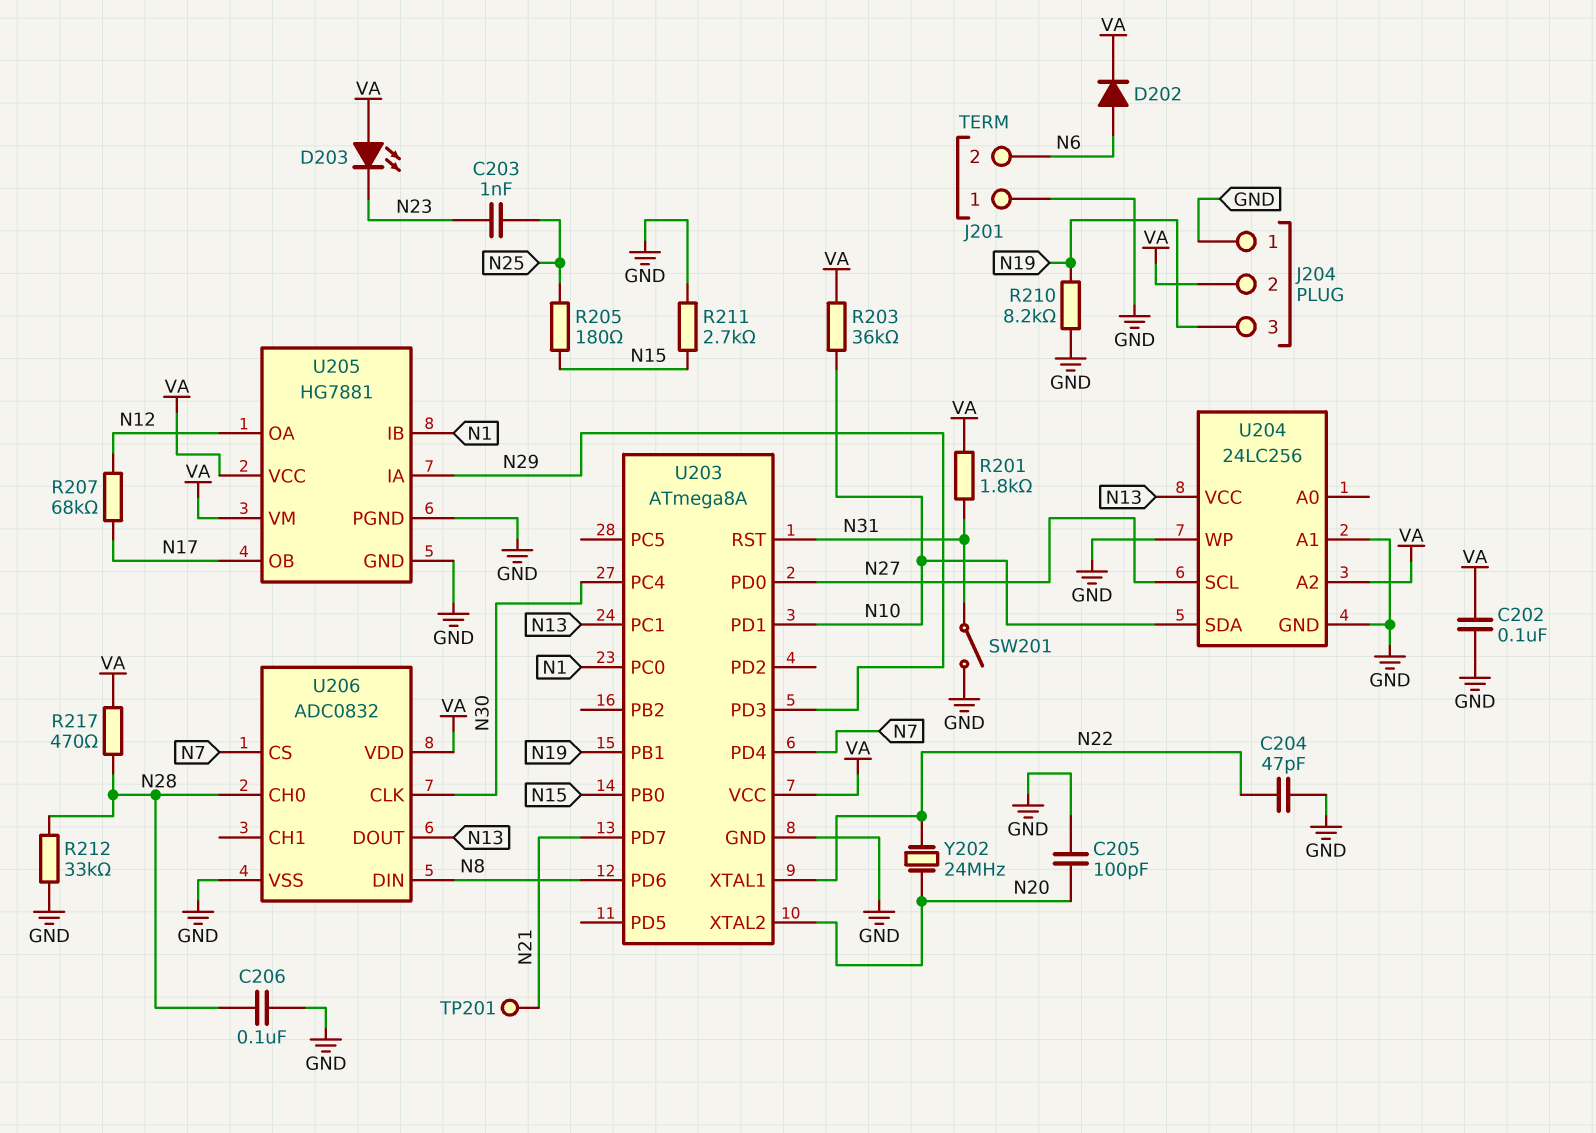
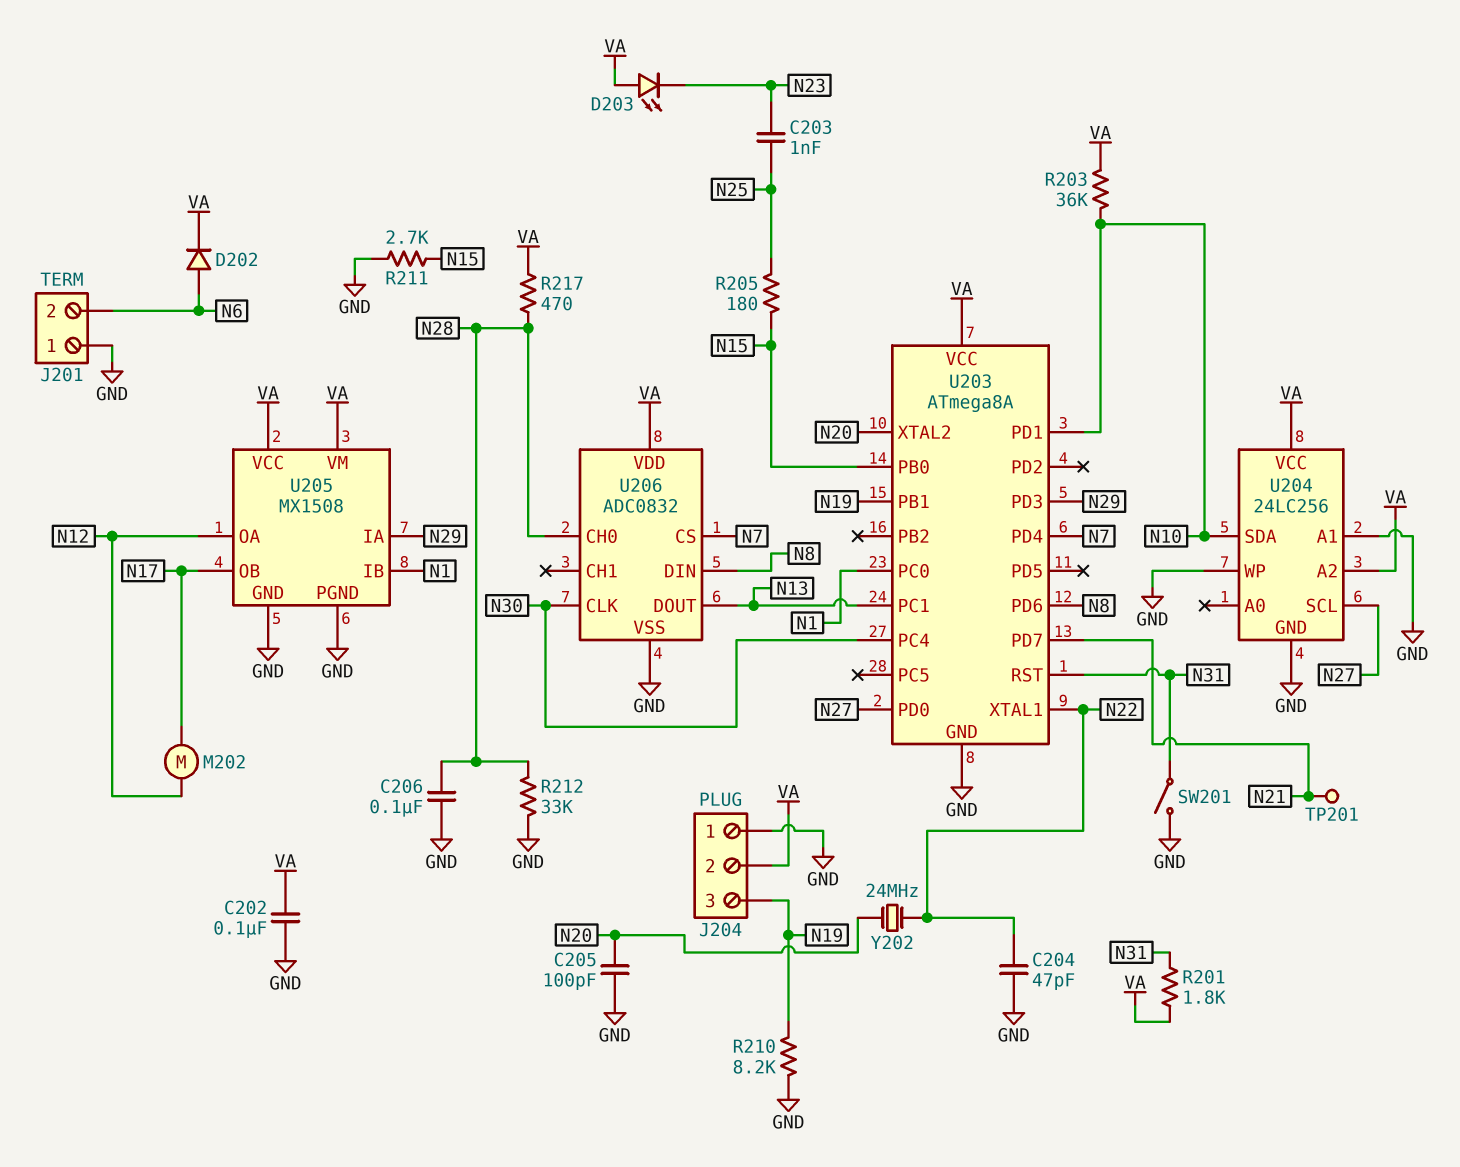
M202: none -> motor (N12, N17)
R207: 68k (N12, N17) -> none
U204 pin VCC: N13 -> VA
U205: HG7881 -> MX1508

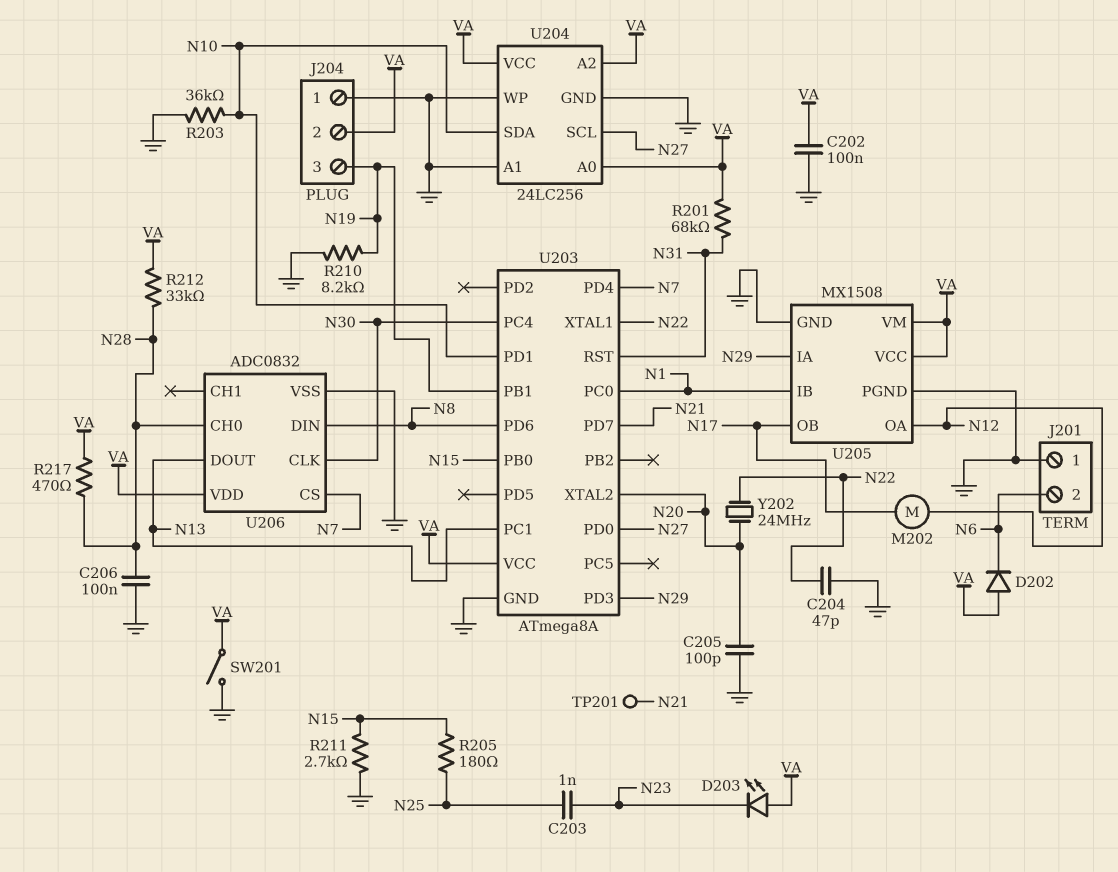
D202: diode (A N6, K VA) -> diode (A VA, K N6)
R201: 1.8k (N31, VA) -> 68k (N31, VA)
R203: 36k (N10, VA) -> 36k (GND, N10)
R212: 33k (GND, N28) -> 33k (N28, VA)
SW201: switch (GND, N31) -> switch (GND, VA)
U204 pin A0: none -> VA

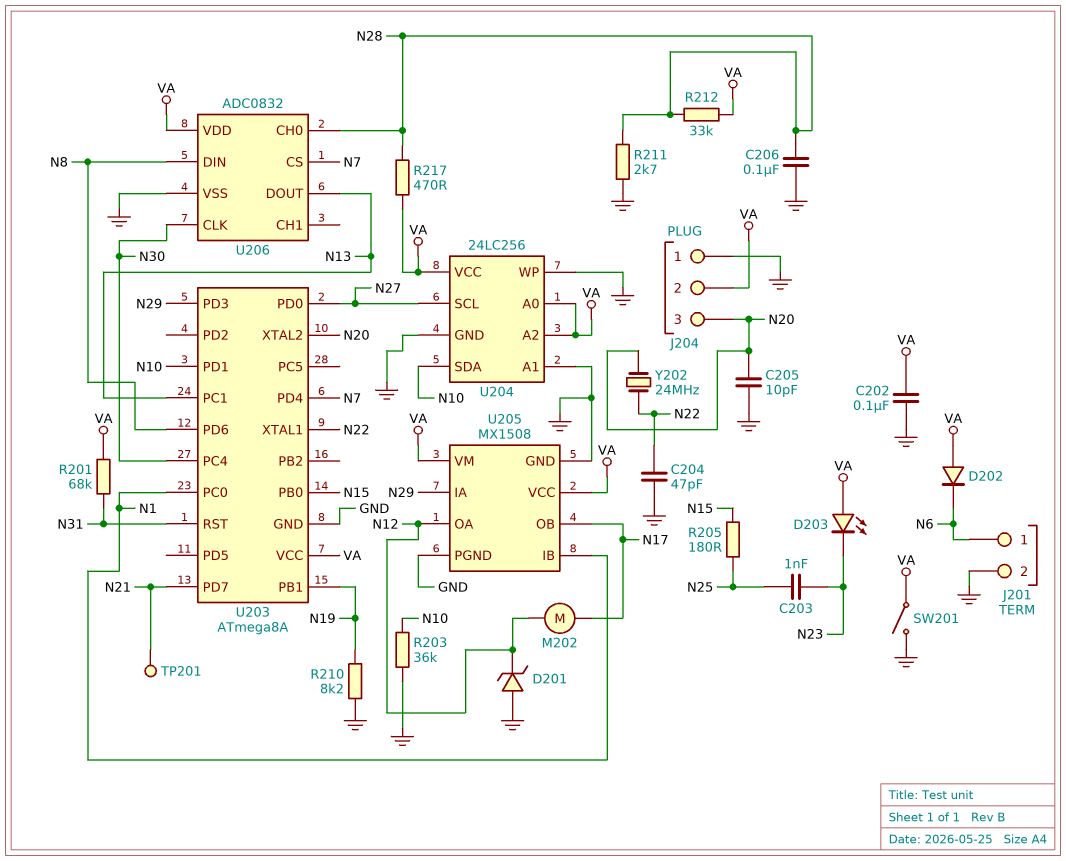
C205: 100pF (GND, N20) -> 10pF (GND, N20)
D201: none -> zener (A GND, K N12)
J201 pin 1: GND -> N6
J201 pin 2: N6 -> GND
J204 pin 3: N19 -> N20
R211: 2.7k (GND, N15) -> 2.7k (GND, N28)

